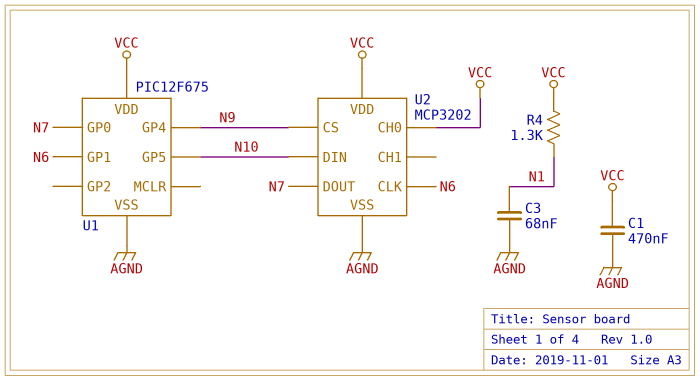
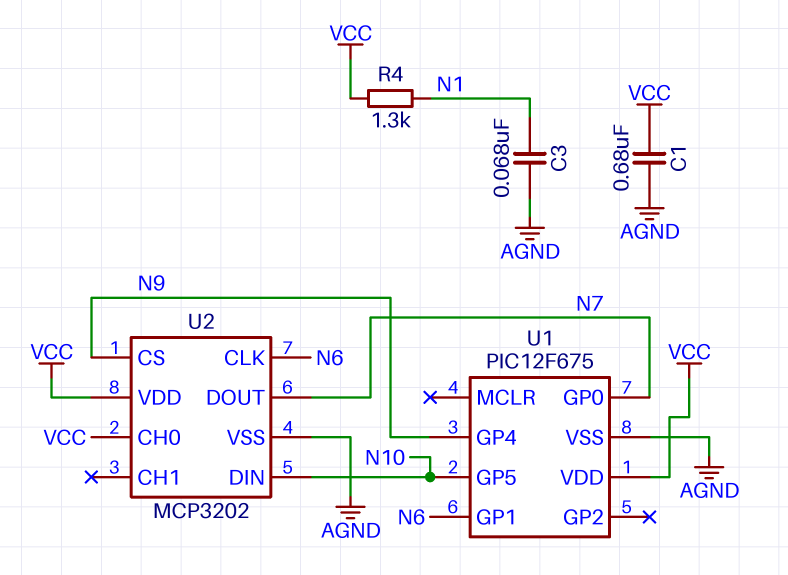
C1: 470nF (AGND, VCC) -> 680nF (AGND, VCC)

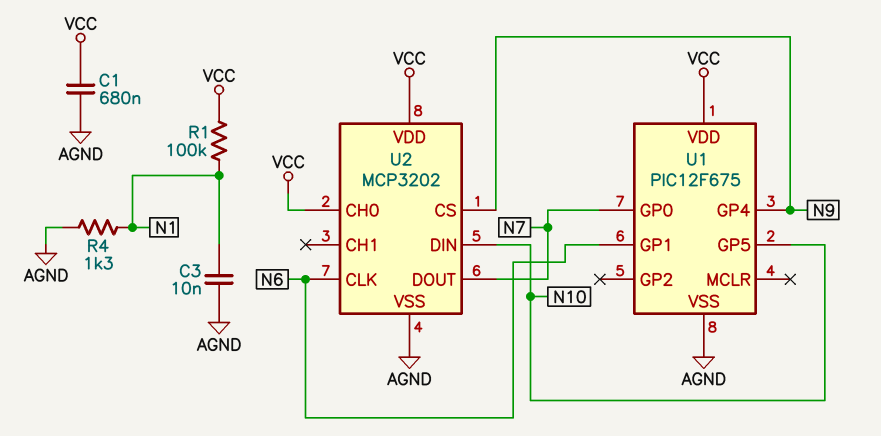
C3: 68nF (AGND, N1) -> 10nF (AGND, N1)
R1: none -> 100k (N1, VCC)
R4: 1.3k (N1, VCC) -> 1.3k (AGND, N1)

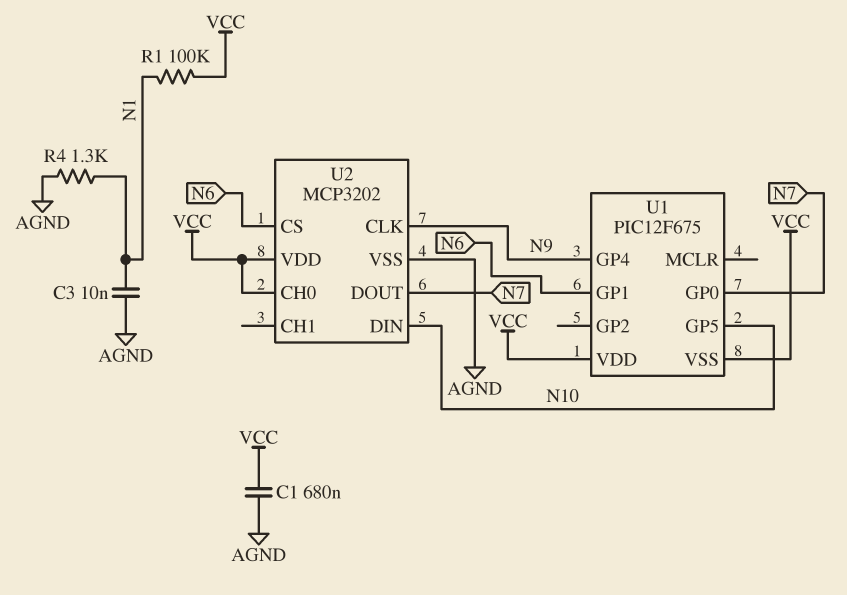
U1 pin VSS: AGND -> VCC
U2 pin CLK: N6 -> N9
U2 pin CS: N9 -> N6

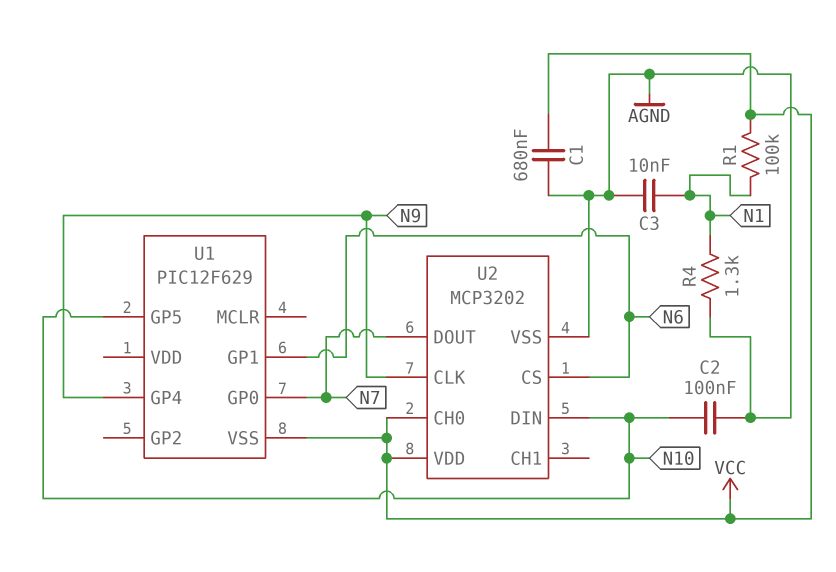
C2: none -> 100nF (AGND, N10)
U1: PIC12F675 -> PIC12F629
U1 pin VDD: VCC -> none

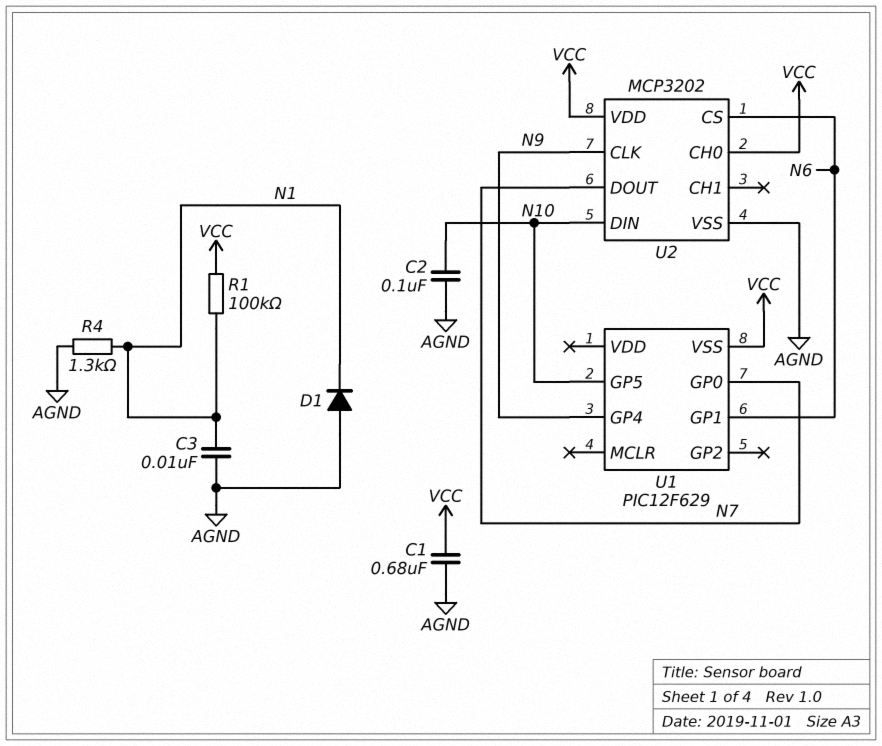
D1: none -> diode (A AGND, K N1)

